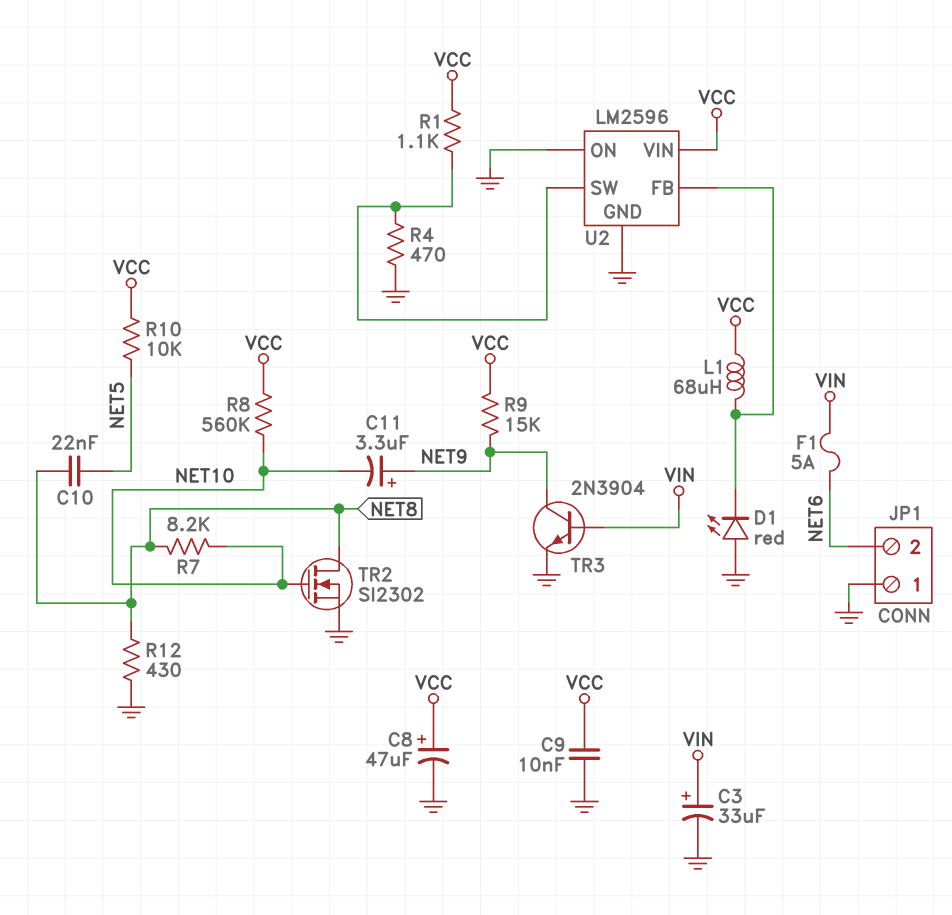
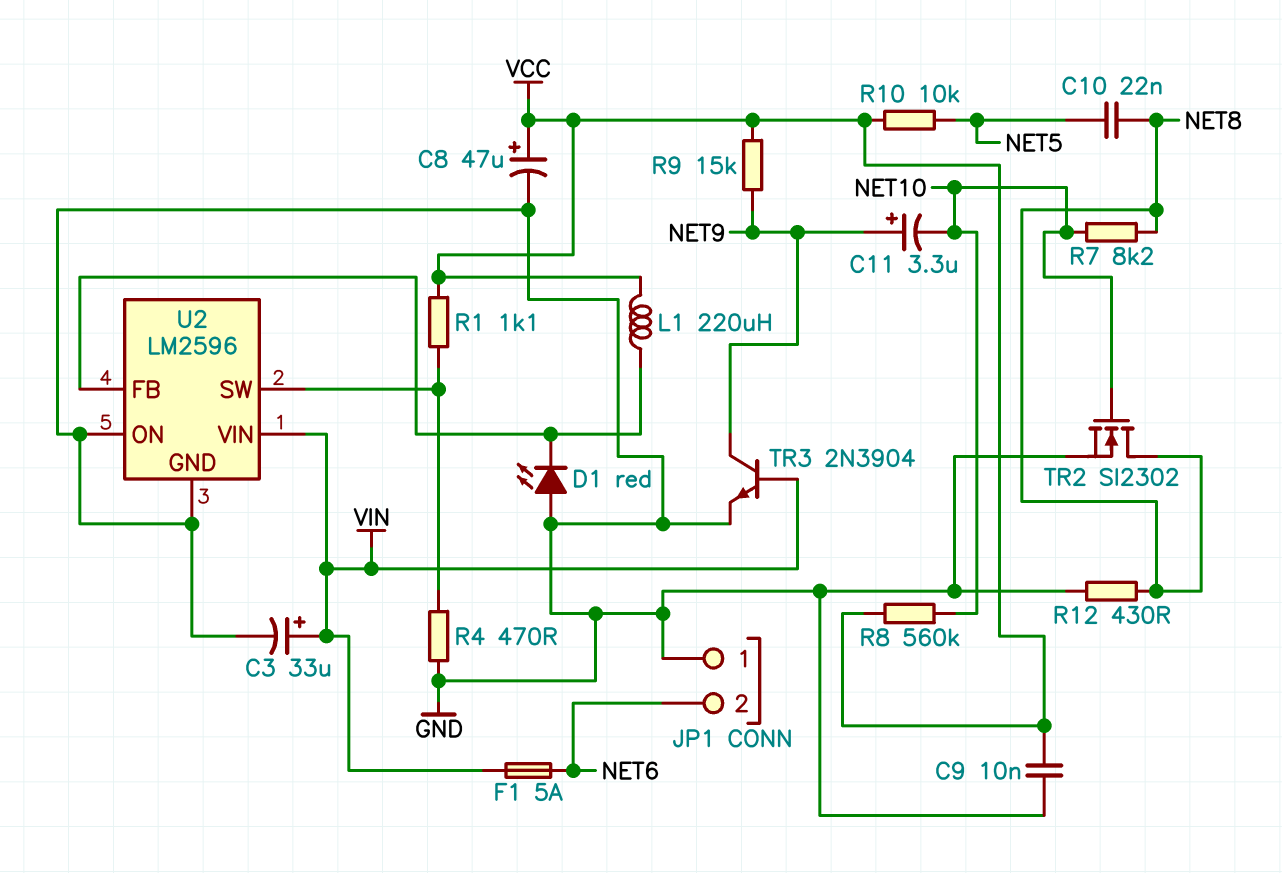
L1: 68uH (U2/FB, VCC) -> 220uH (U2/FB, VCC)
U2 pin VIN: VCC -> VIN

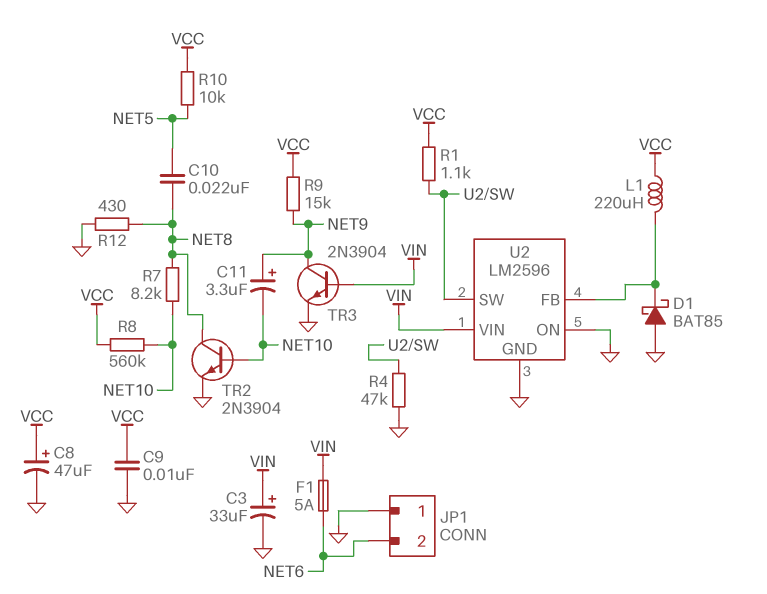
D1: LED red (A GND, K U2/FB) -> schottky BAT85 (A GND, K U2/FB)
R4: 470 (GND, U2/SW) -> 47k (GND, U2/SW)
TR2: NMOS SI2302 (G NET10, D NET8, S GND) -> NPN 2N3904 (B NET10, C NET8, E GND)

